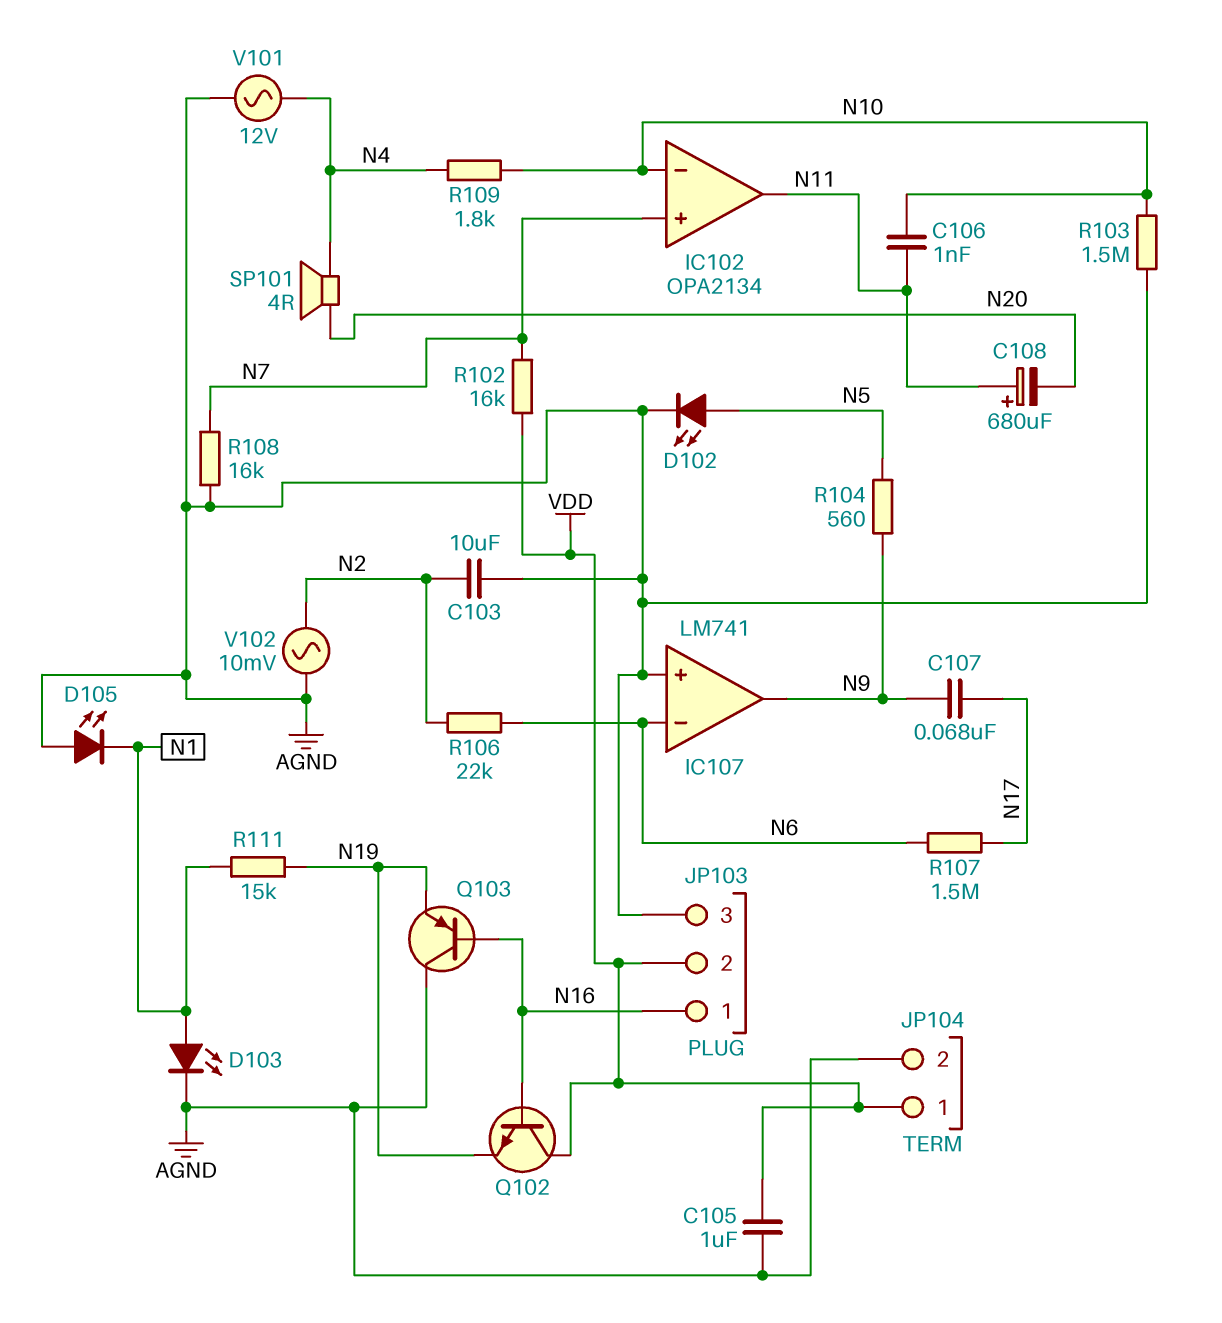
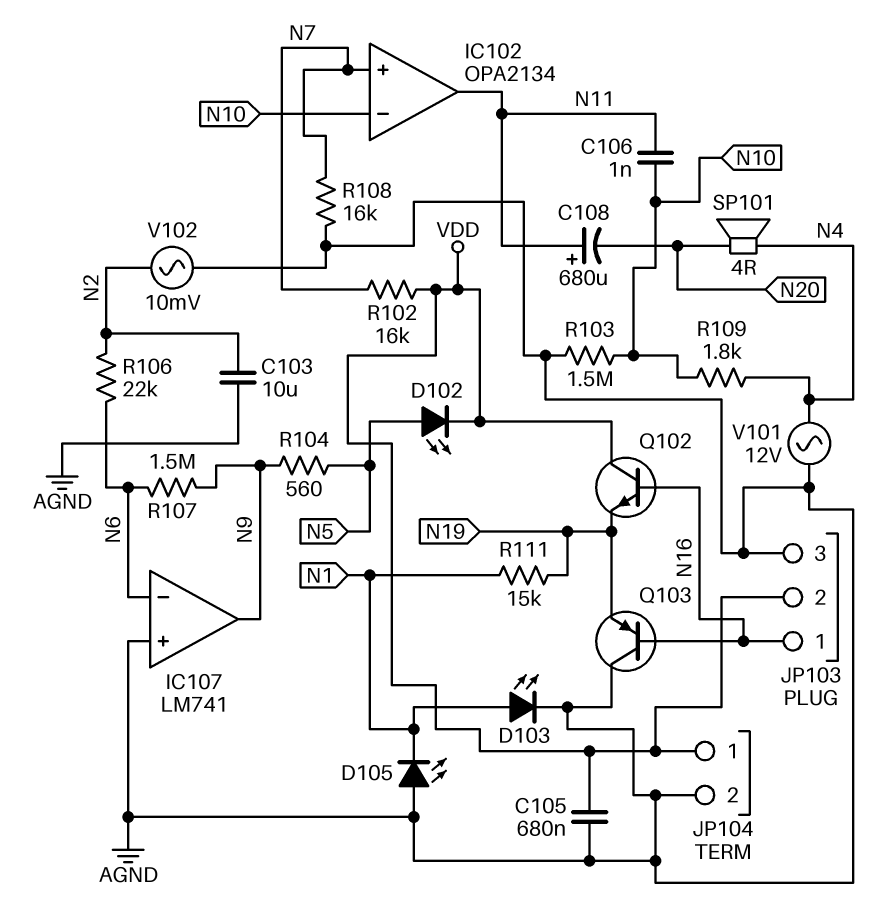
C105: 1uF (AGND, VDD) -> 680nF (AGND, VDD)
C107: 68nF (N9, N17) -> none
D102: LED (A N5, K AGND) -> LED (A N5, K VDD)
R107: 1.5M (N6, N17) -> 1.5M (N6, N9)

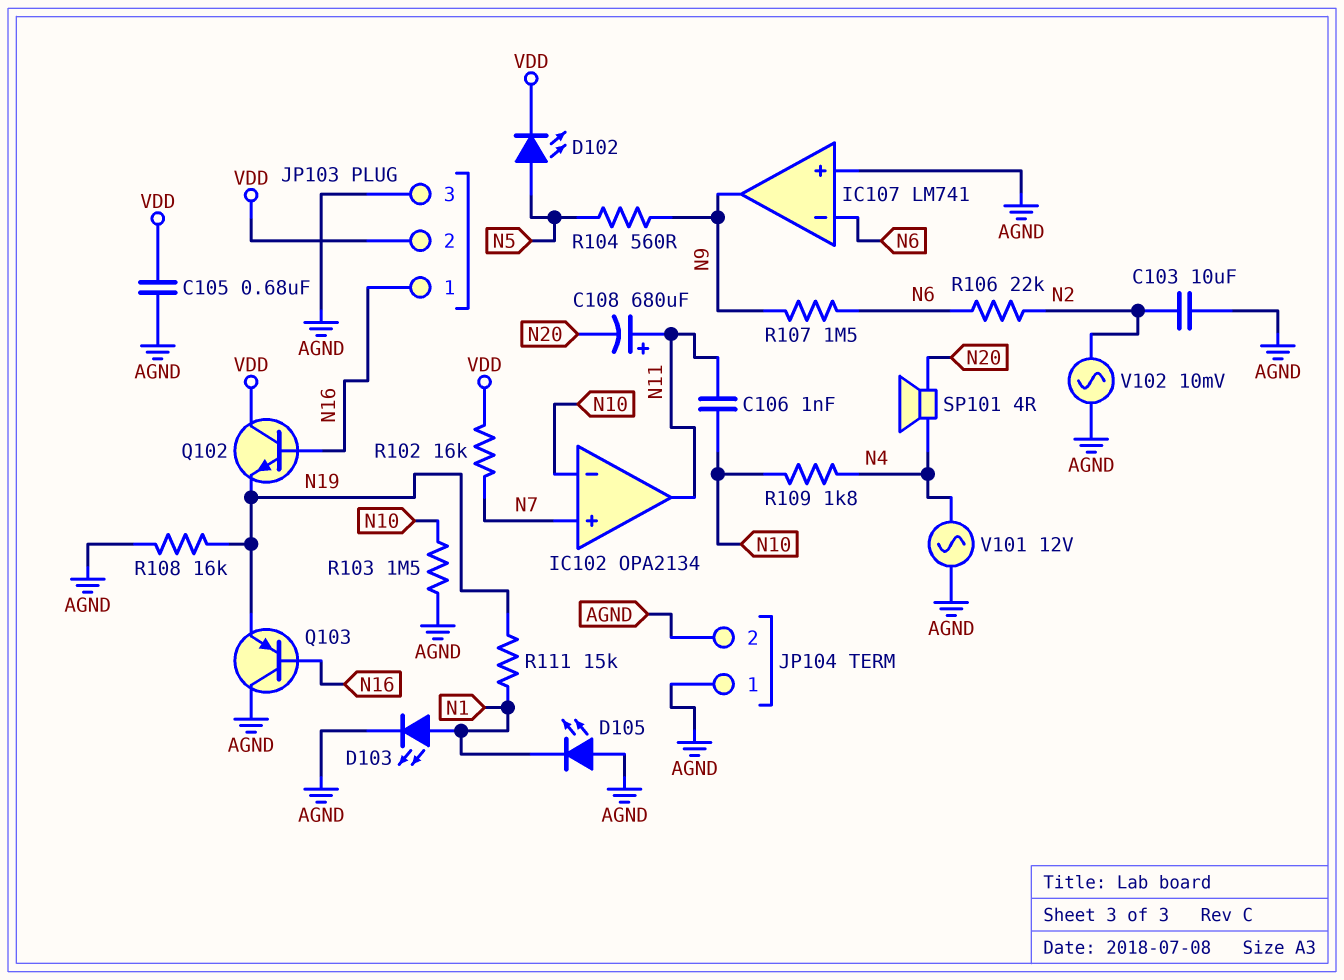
JP104 pin 1: VDD -> AGND
R108: 16k (AGND, N7) -> 16k (AGND, N19)

